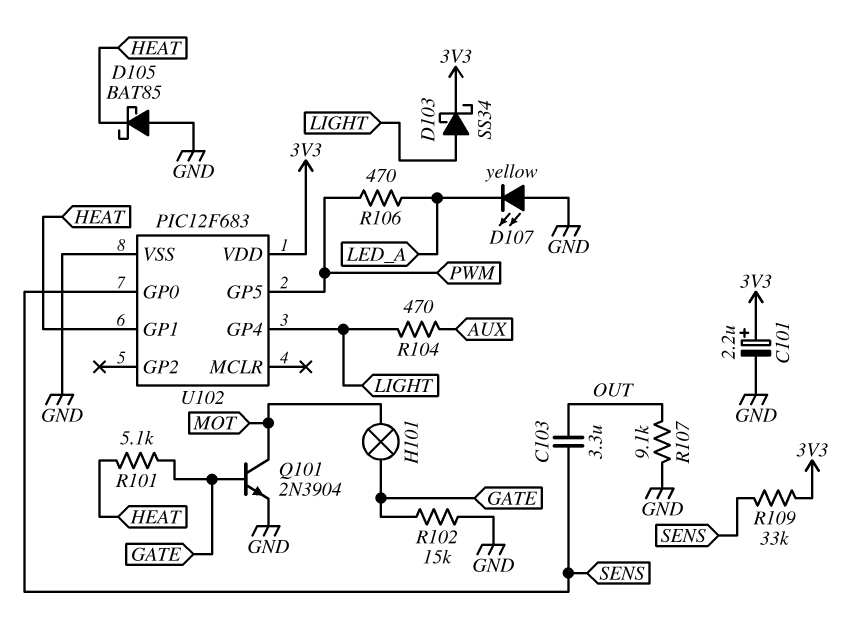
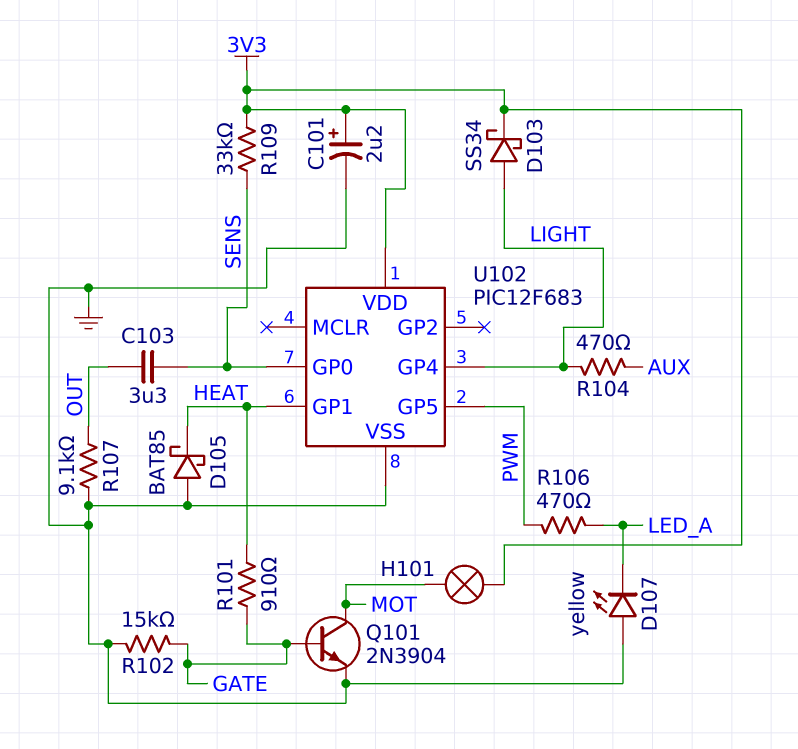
H101: lamp (GATE, MOT) -> lamp (3V3, MOT)
R101: 5.1k (GATE, HEAT) -> 910 (GATE, HEAT)

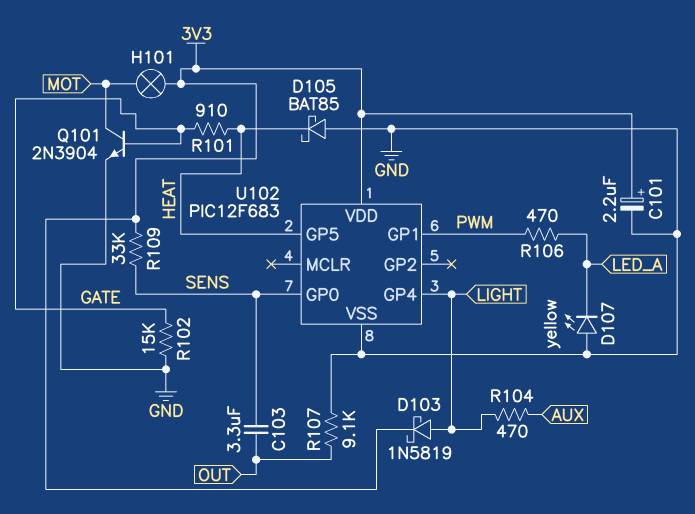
D103: schottky SS34 (A LIGHT, K 3V3) -> schottky 1N5819 (A LIGHT, K 3V3)
U102 pin GP1: HEAT -> PWM
U102 pin GP5: PWM -> HEAT

